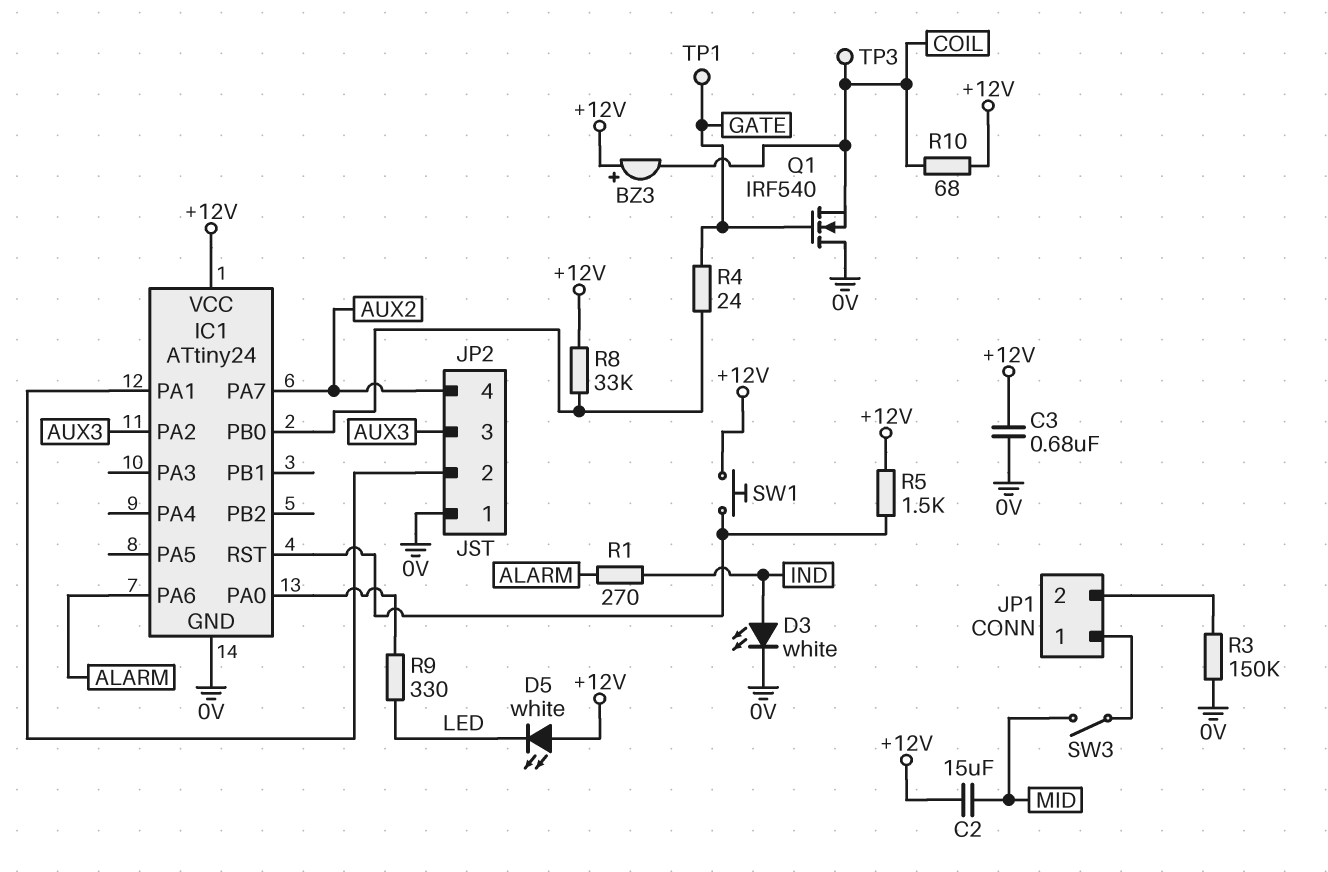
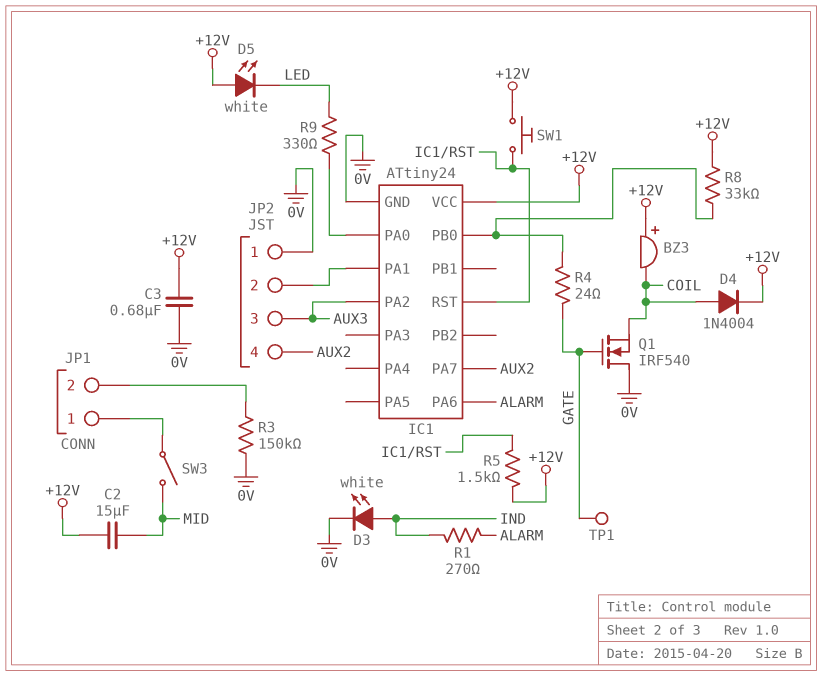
D4: none -> diode 1N4004 (A COIL, K +12V)
R10: 68 (+12V, COIL) -> none
TP3: test point (COIL) -> none

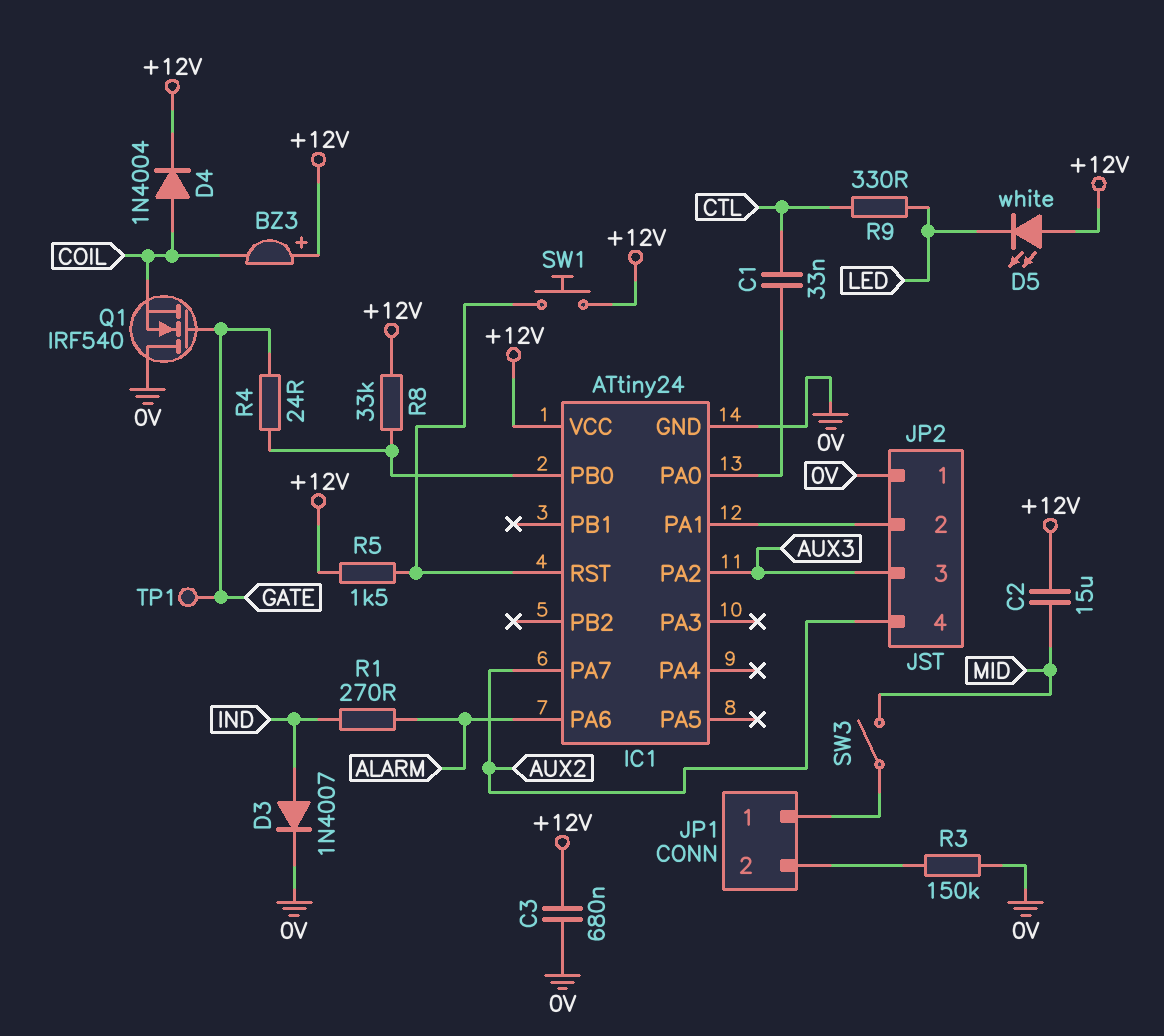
C1: none -> 33nF (CTL, IC1/PA0)
D3: LED white (A IND, K 0V) -> diode 1N4007 (A IND, K 0V)
R9: 330 (IC1/PA0, LED) -> 330 (CTL, LED)

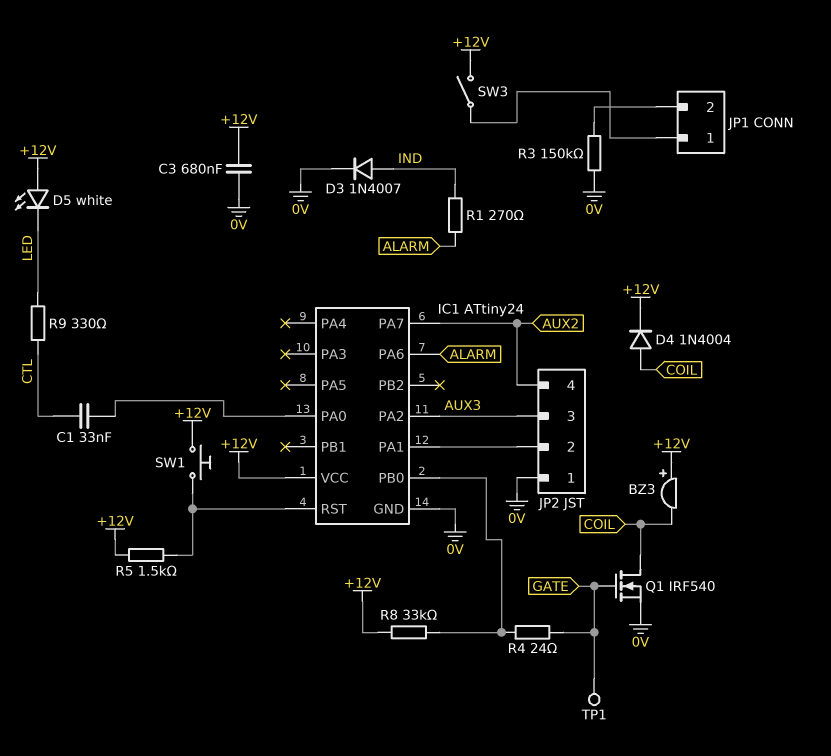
C2: 15uF (+12V, MID) -> none
Q1: NMOS IRF540 (G GATE, D 0V, S COIL) -> NMOS IRF540 (G GATE, D COIL, S 0V)
SW3: switch (JP1/1, MID) -> switch (+12V, JP1/1)

